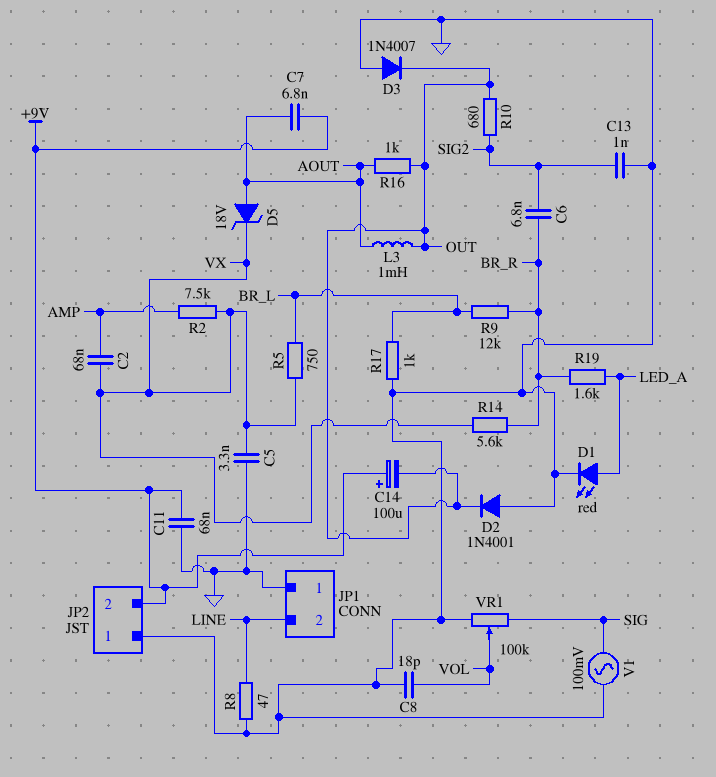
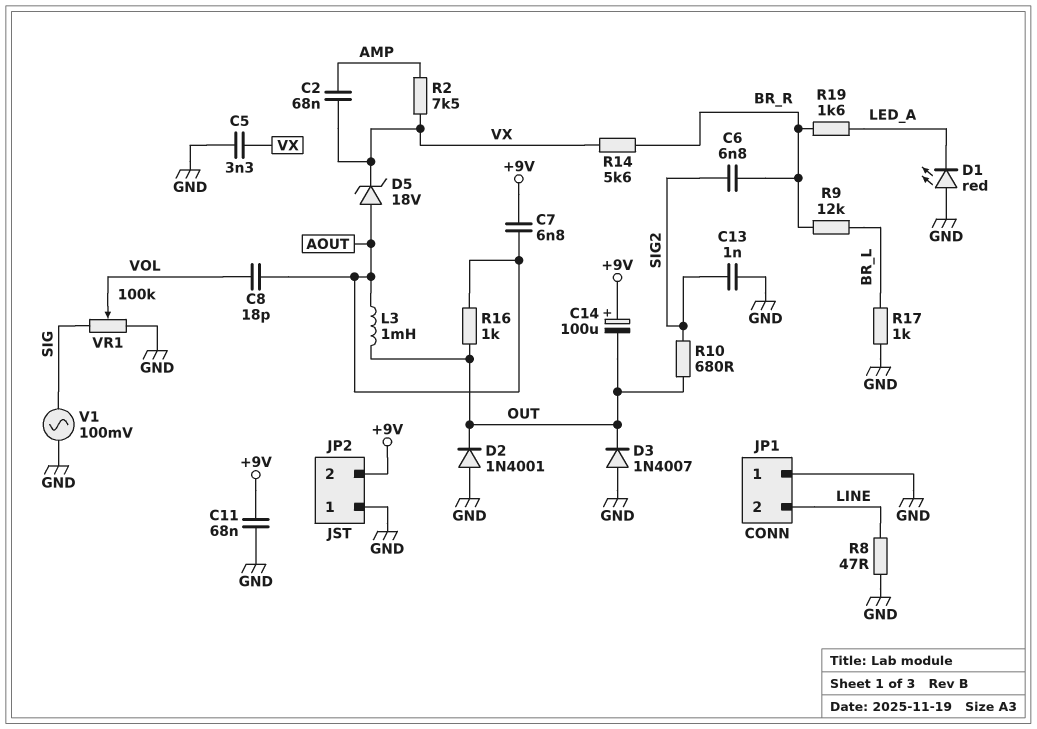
C8: 18pF (GND, VOL) -> 18pF (AOUT, VOL)
D1: LED red (A LED_A, K GND) -> LED red (A GND, K LED_A)
R5: 750 (BR_L, VX) -> none

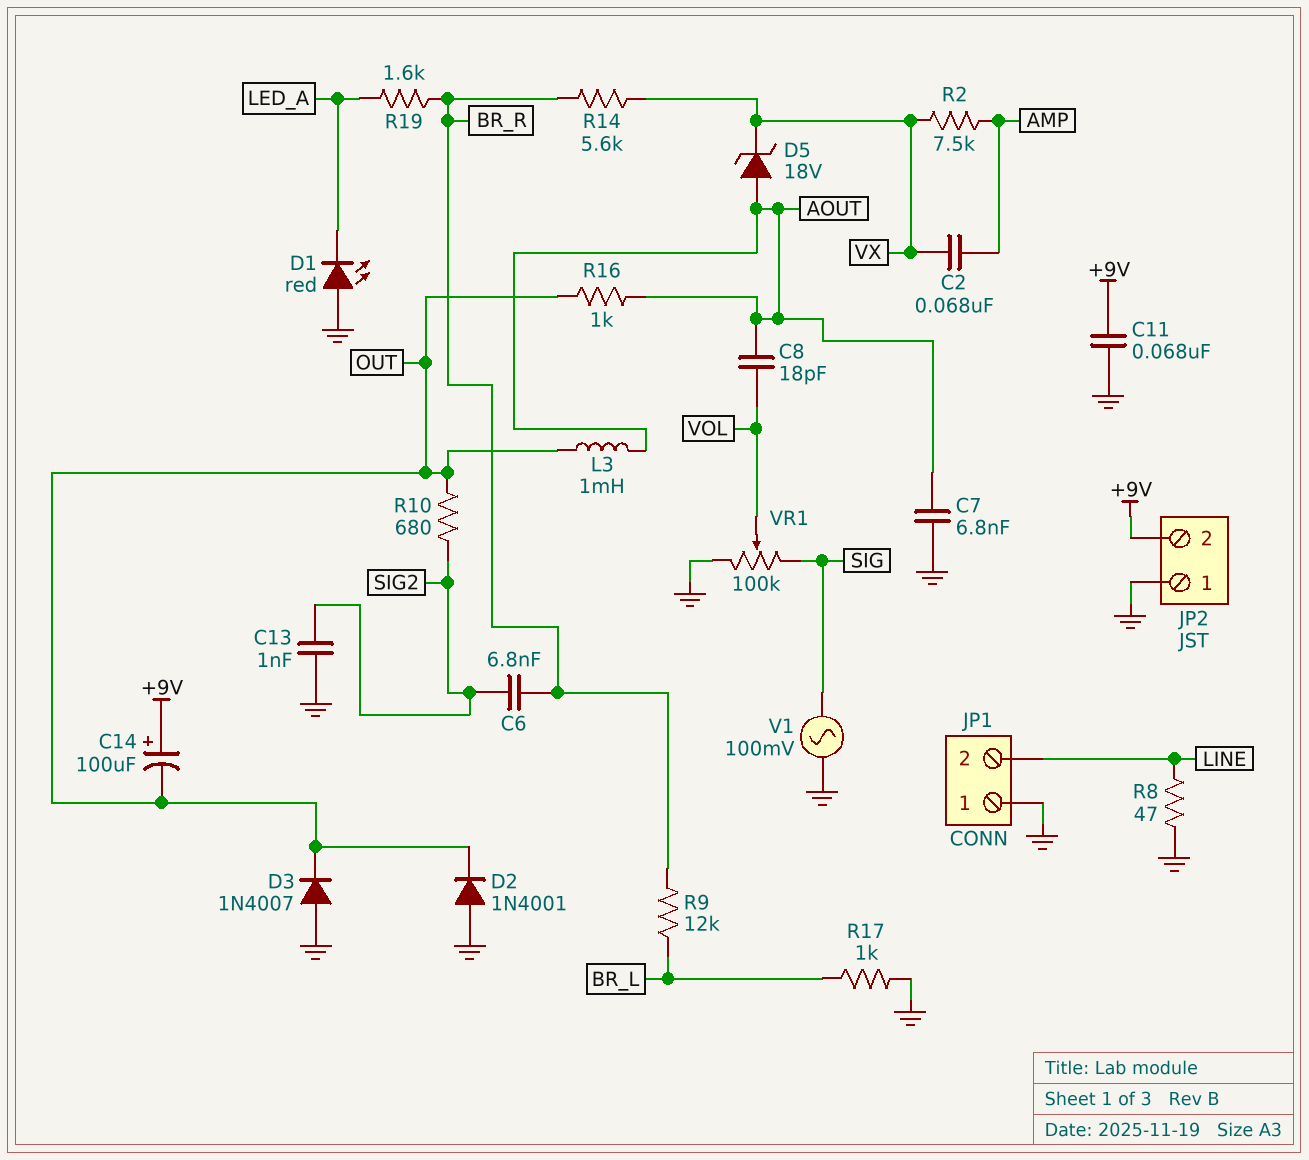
C5: 3.3nF (GND, VX) -> none
C7: 6.8nF (+9V, AOUT) -> 6.8nF (AOUT, GND)

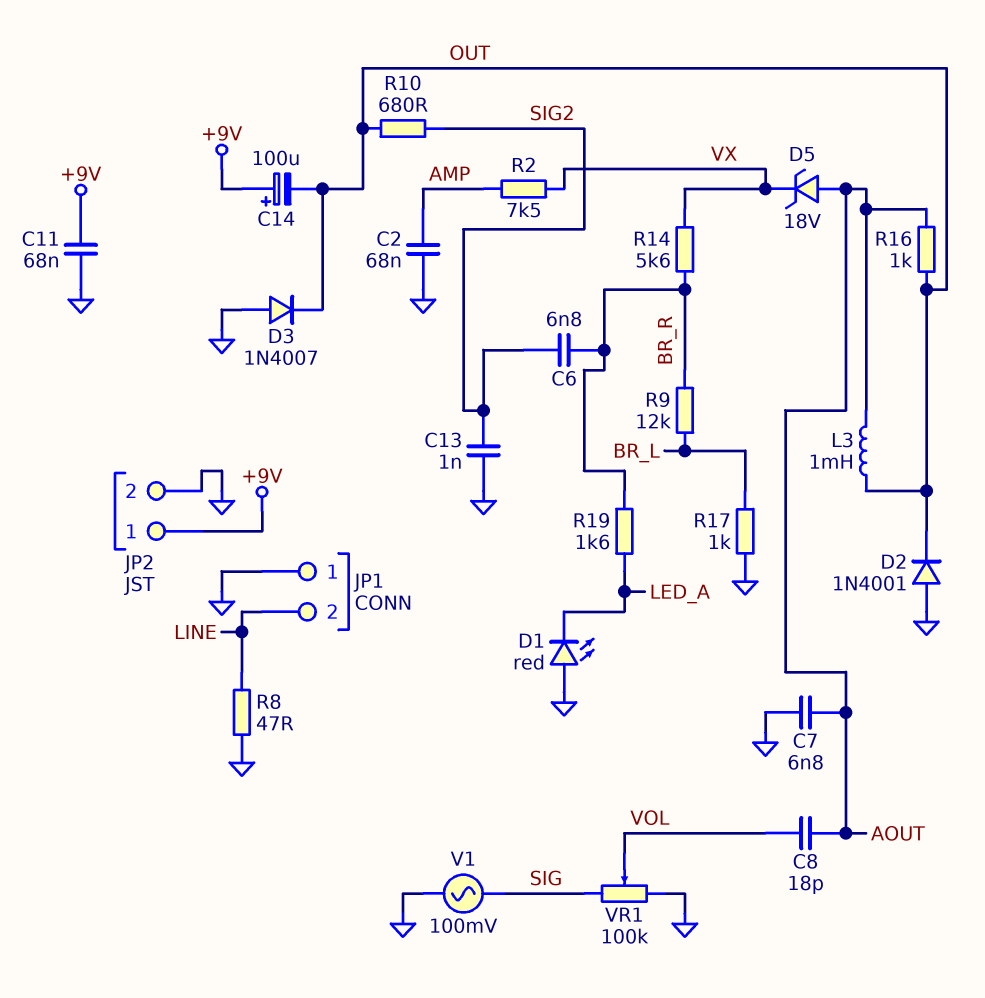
C2: 68nF (AMP, VX) -> 68nF (AMP, GND)
JP2 pin 1: GND -> +9V
JP2 pin 2: +9V -> GND

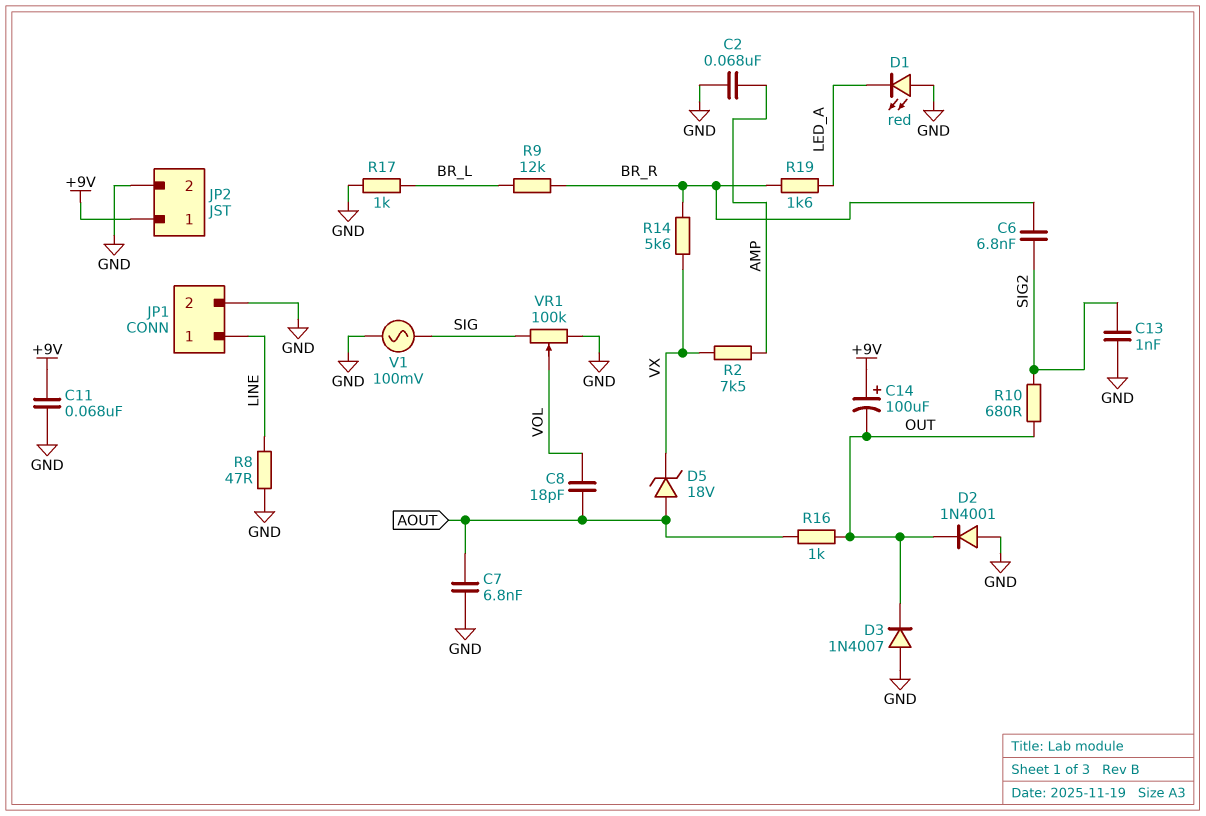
JP1 pin 1: GND -> LINE
JP1 pin 2: LINE -> GND
L3: 1mH (AOUT, OUT) -> none

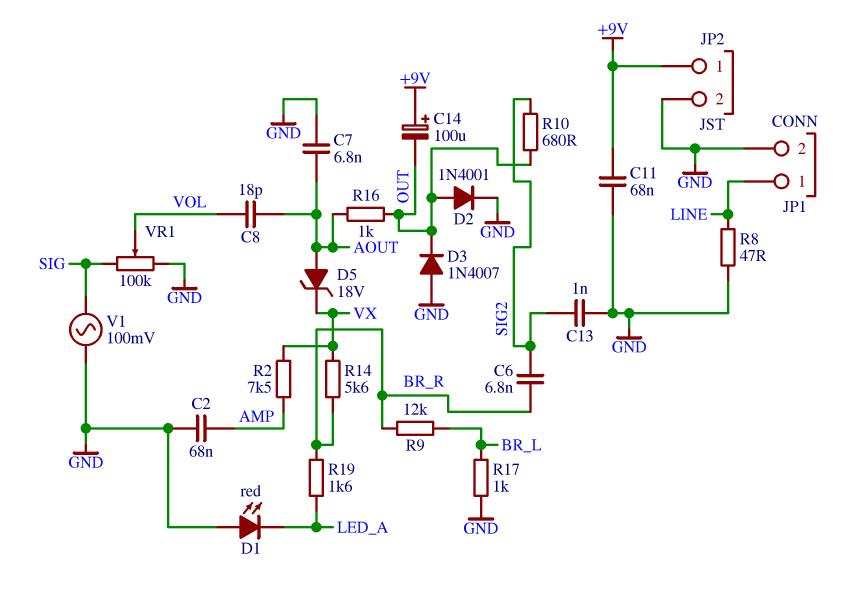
D2: diode 1N4001 (A GND, K OUT) -> diode 1N4001 (A OUT, K GND)

